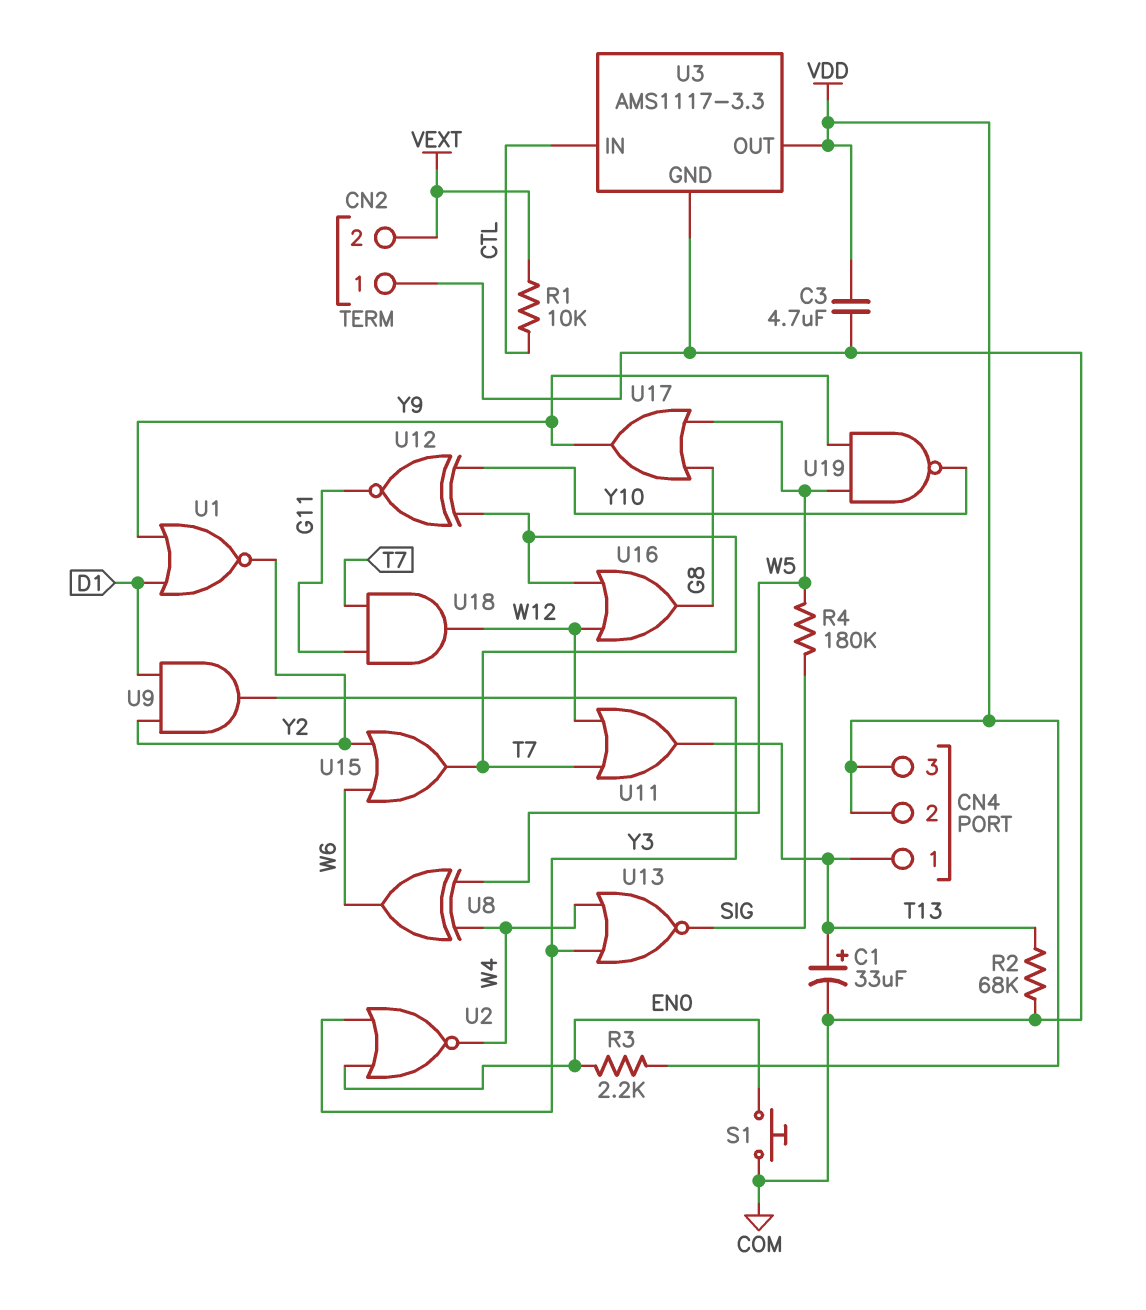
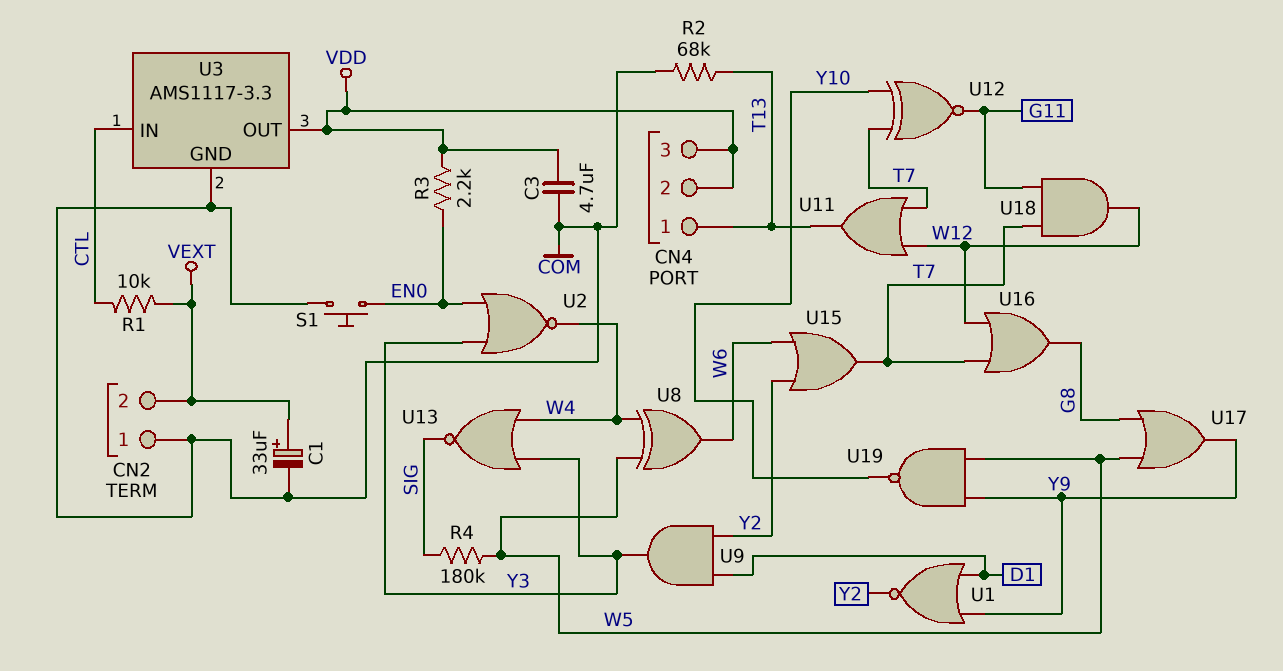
C1: 33uF (plus T13, minus COM) -> 33uF (plus VEXT, minus COM)

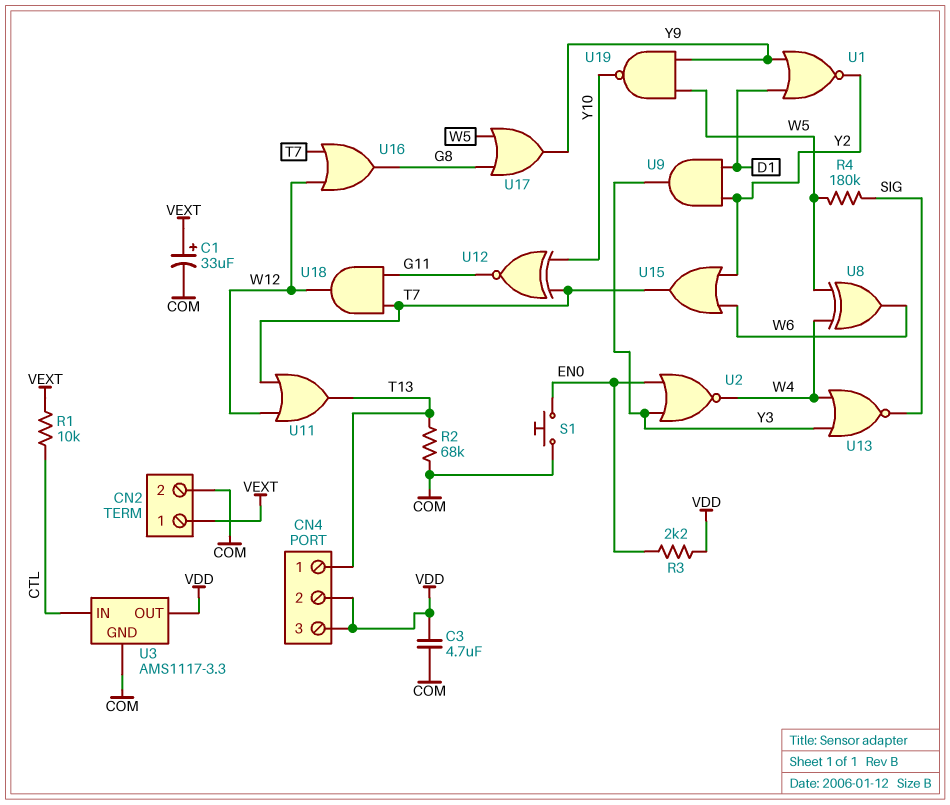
CN2 pin 1: COM -> VEXT
CN2 pin 2: VEXT -> COM

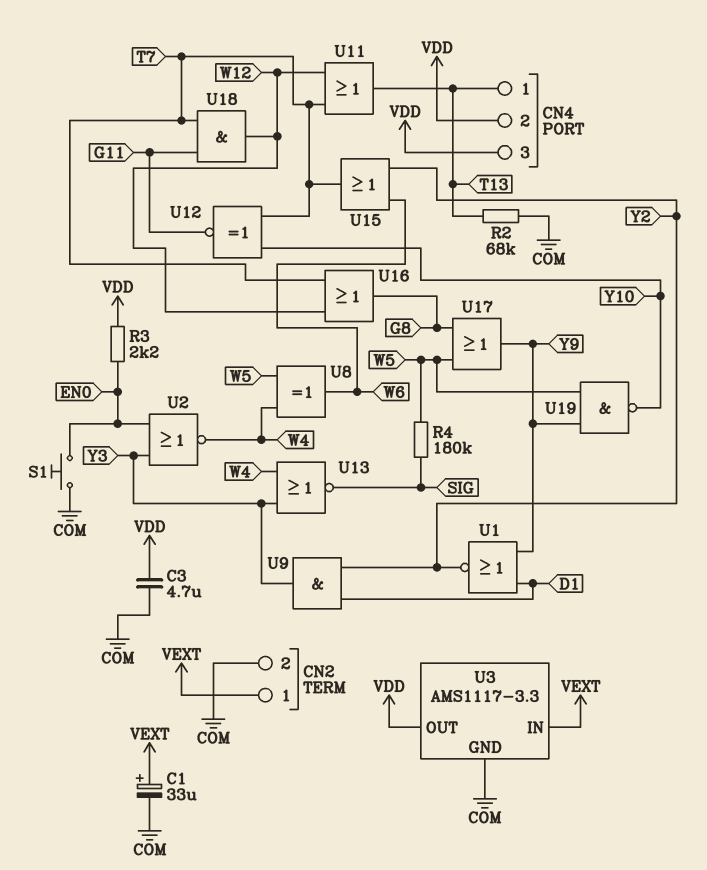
R1: 10k (CTL, VEXT) -> none
U3 pin IN: CTL -> VEXT

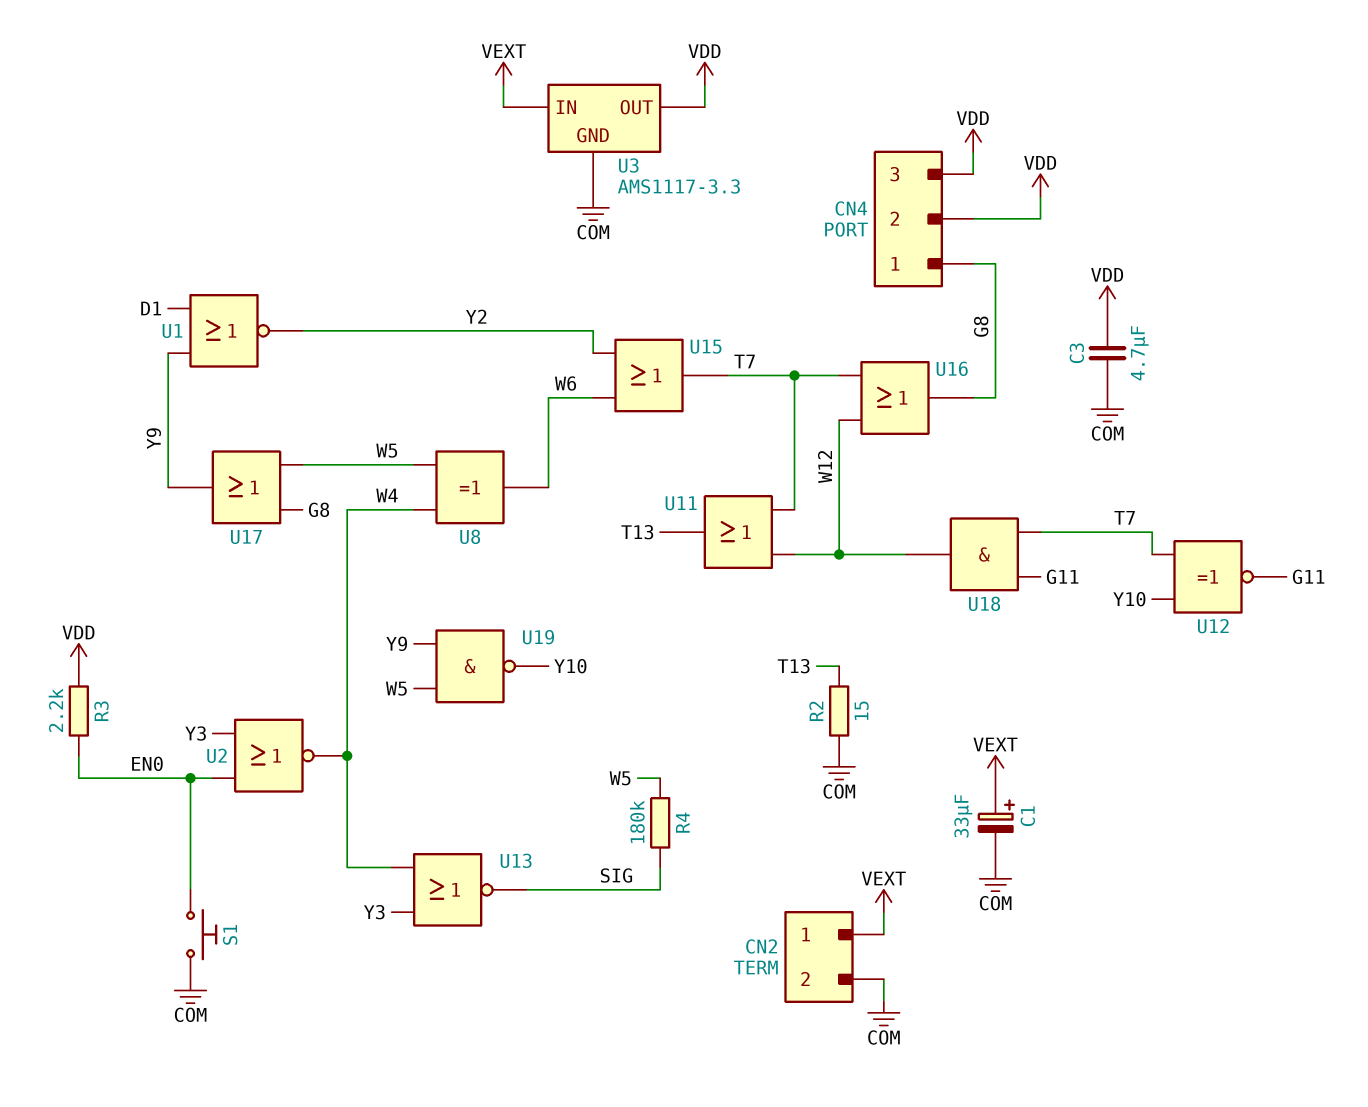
CN4 pin 1: T13 -> G8
R2: 68k (COM, T13) -> 15 (COM, T13)
U9: AND (in D1, in Y2, out Y3) -> none

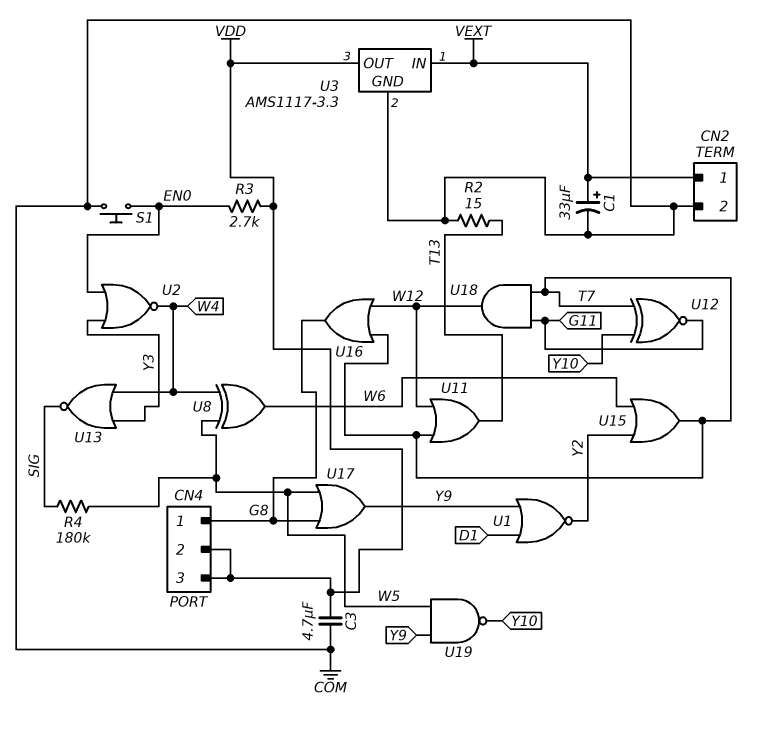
R3: 2.2k (EN0, VDD) -> 2.7k (EN0, VDD)

